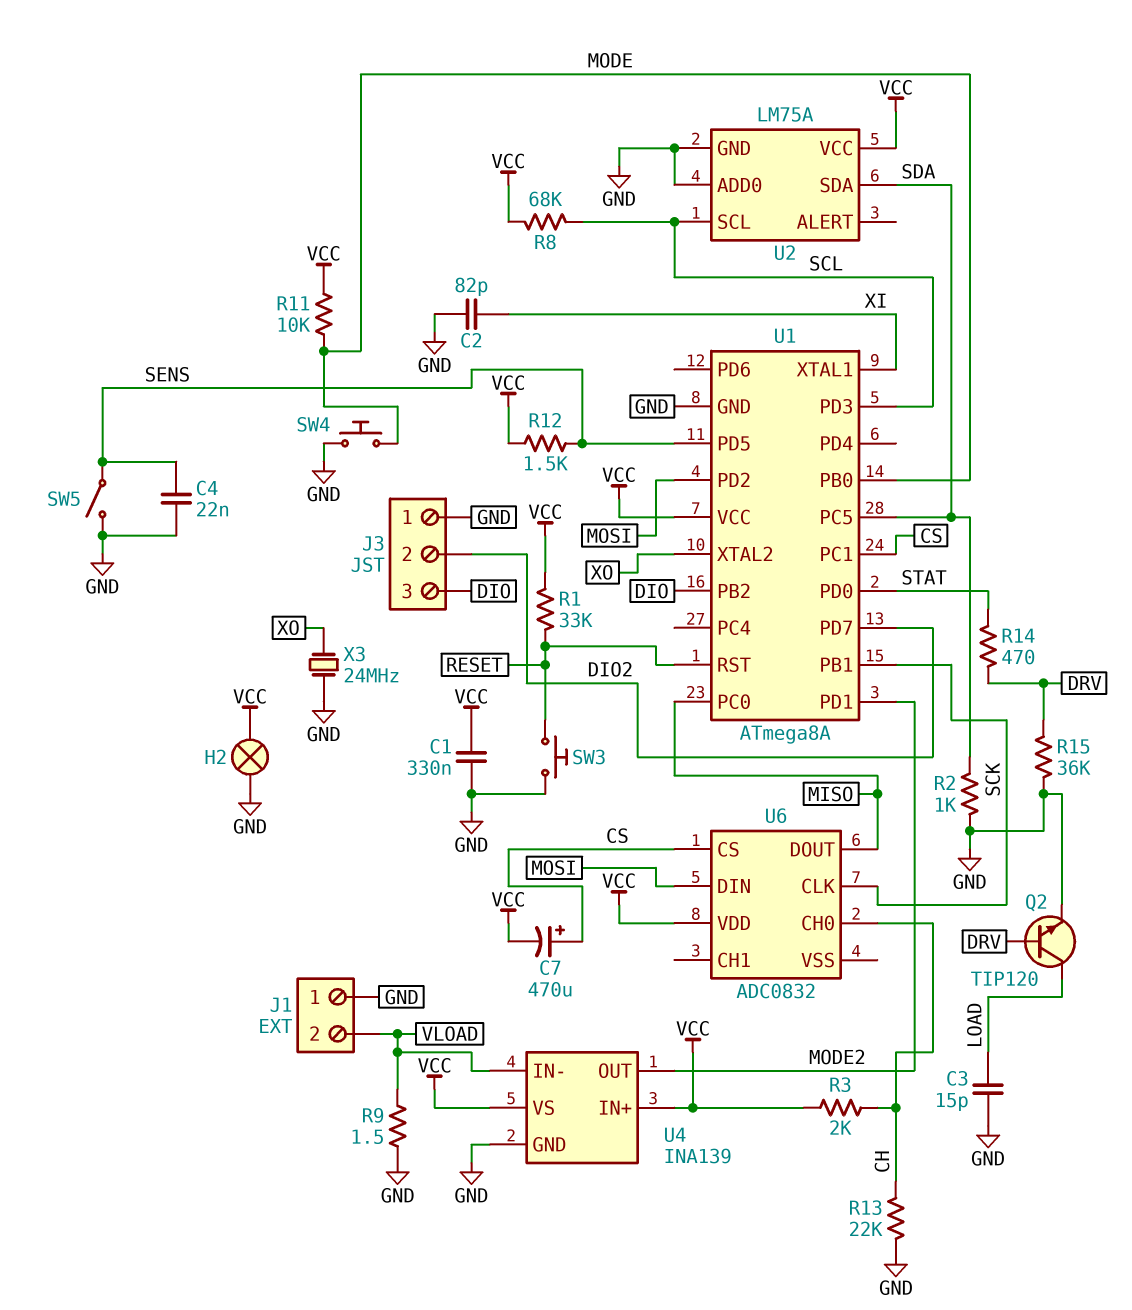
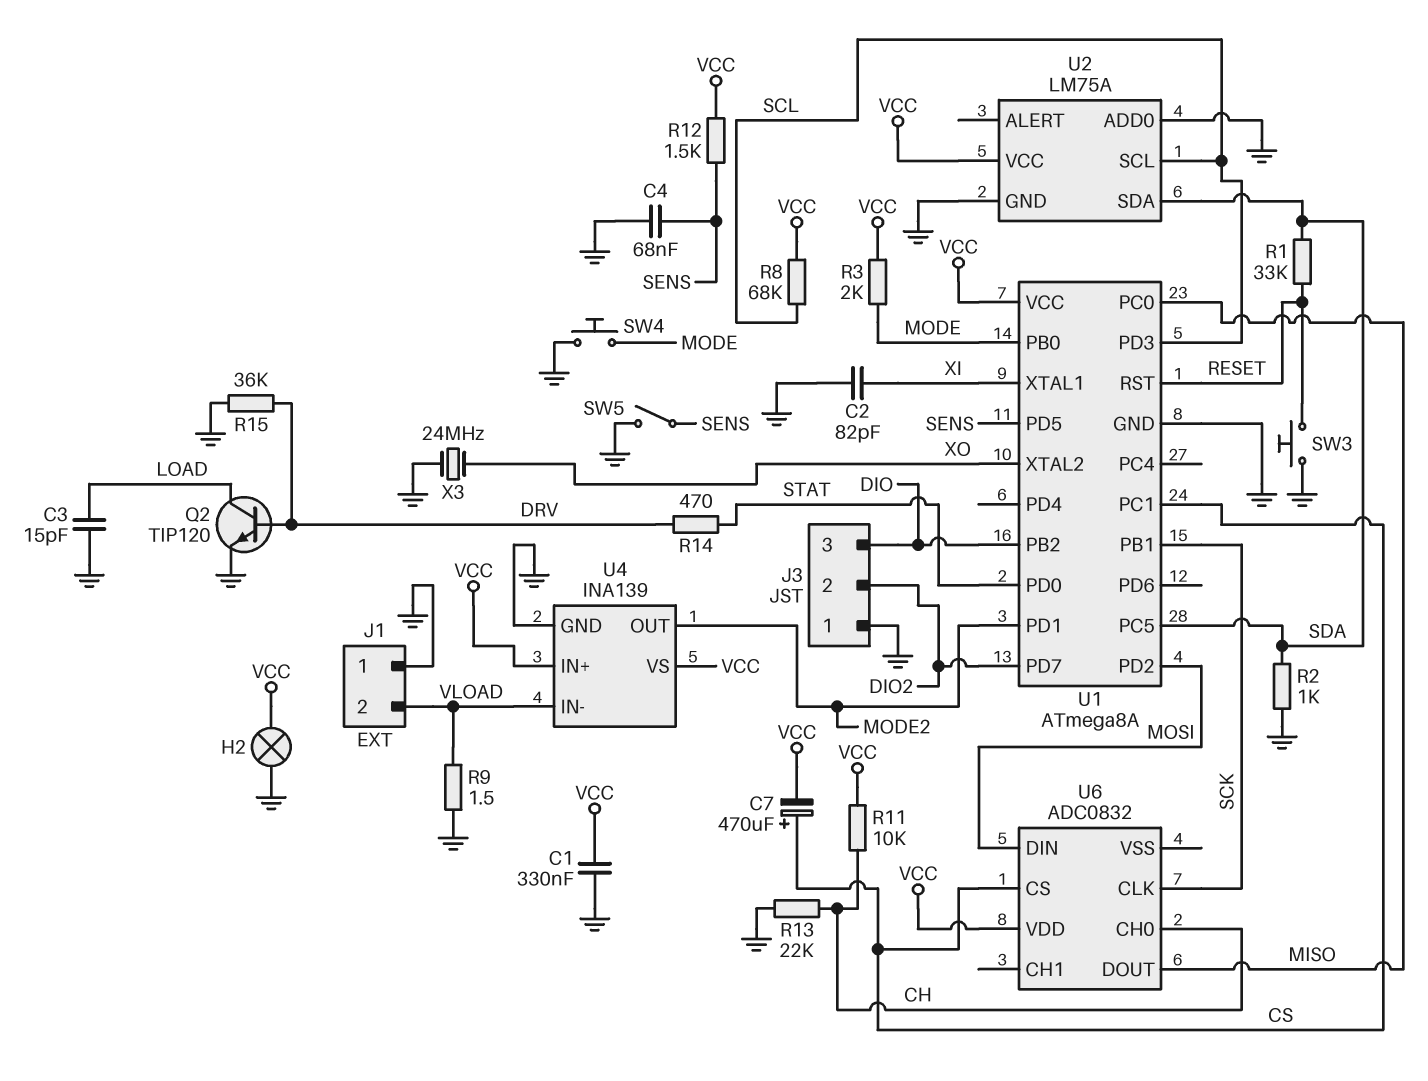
C4: 22nF (GND, SENS) -> 68nF (GND, SENS)
R1: 33k (RESET, VCC) -> 33k (RESET, SDA)
R3: 2k (CH, VCC) -> 2k (MODE, VCC)
R11: 10k (MODE, VCC) -> 10k (CH, VCC)

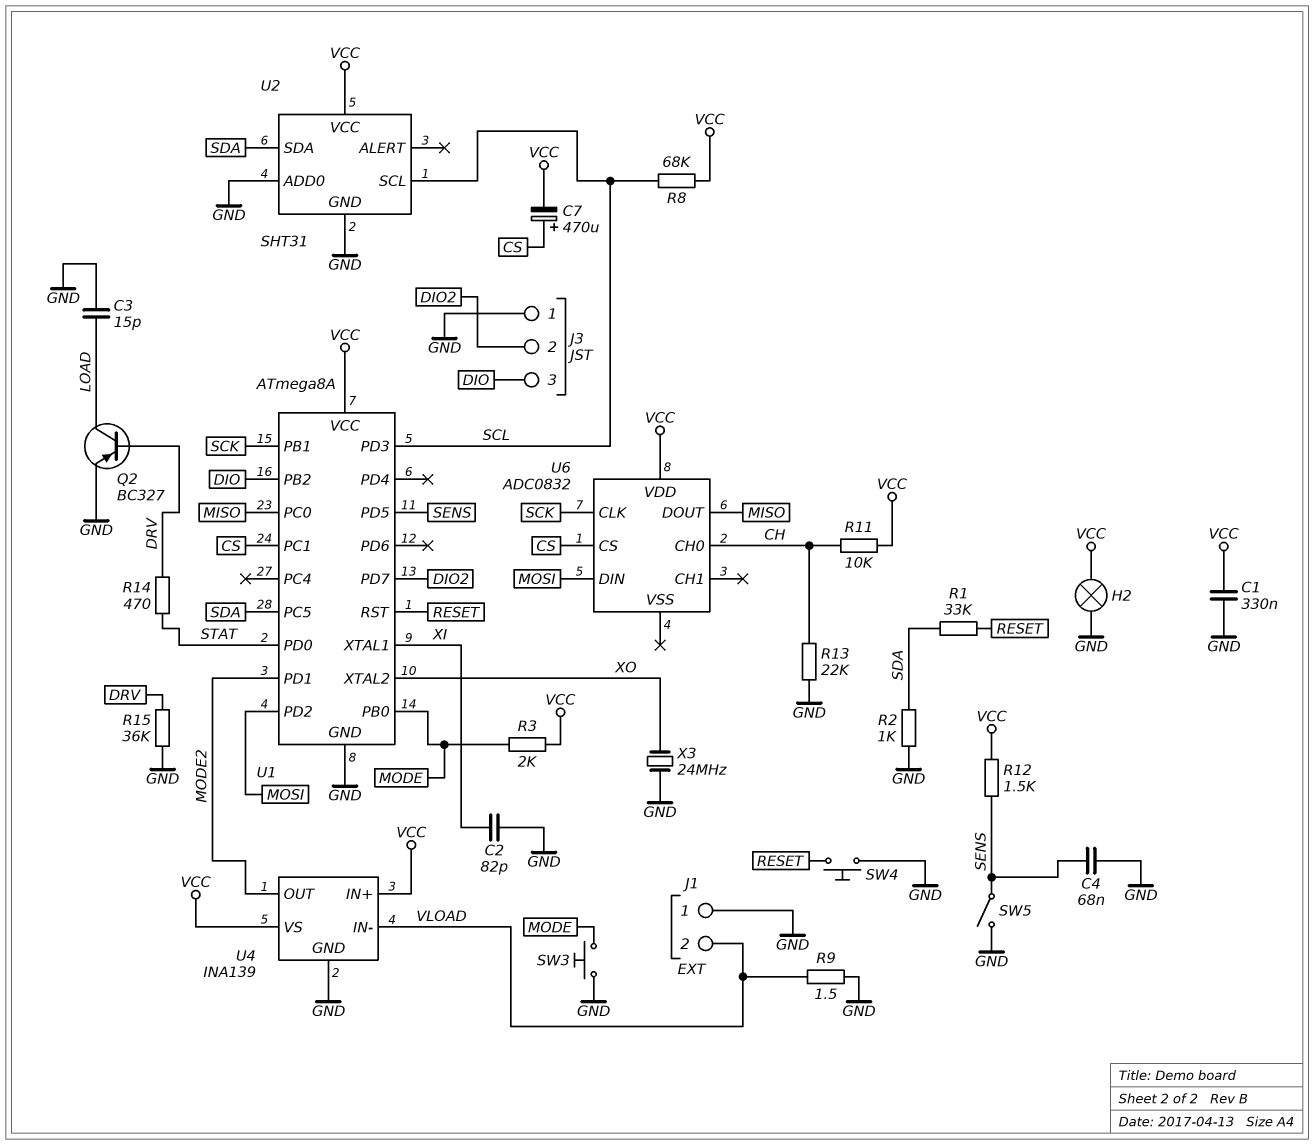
Q2: NPN TIP120 (B DRV, C LOAD, E GND) -> PNP BC327 (B DRV, C LOAD, E GND)
SW3: button (GND, RESET) -> button (GND, MODE)
SW4: button (GND, MODE) -> button (GND, RESET)
U2: LM75A -> SHT31

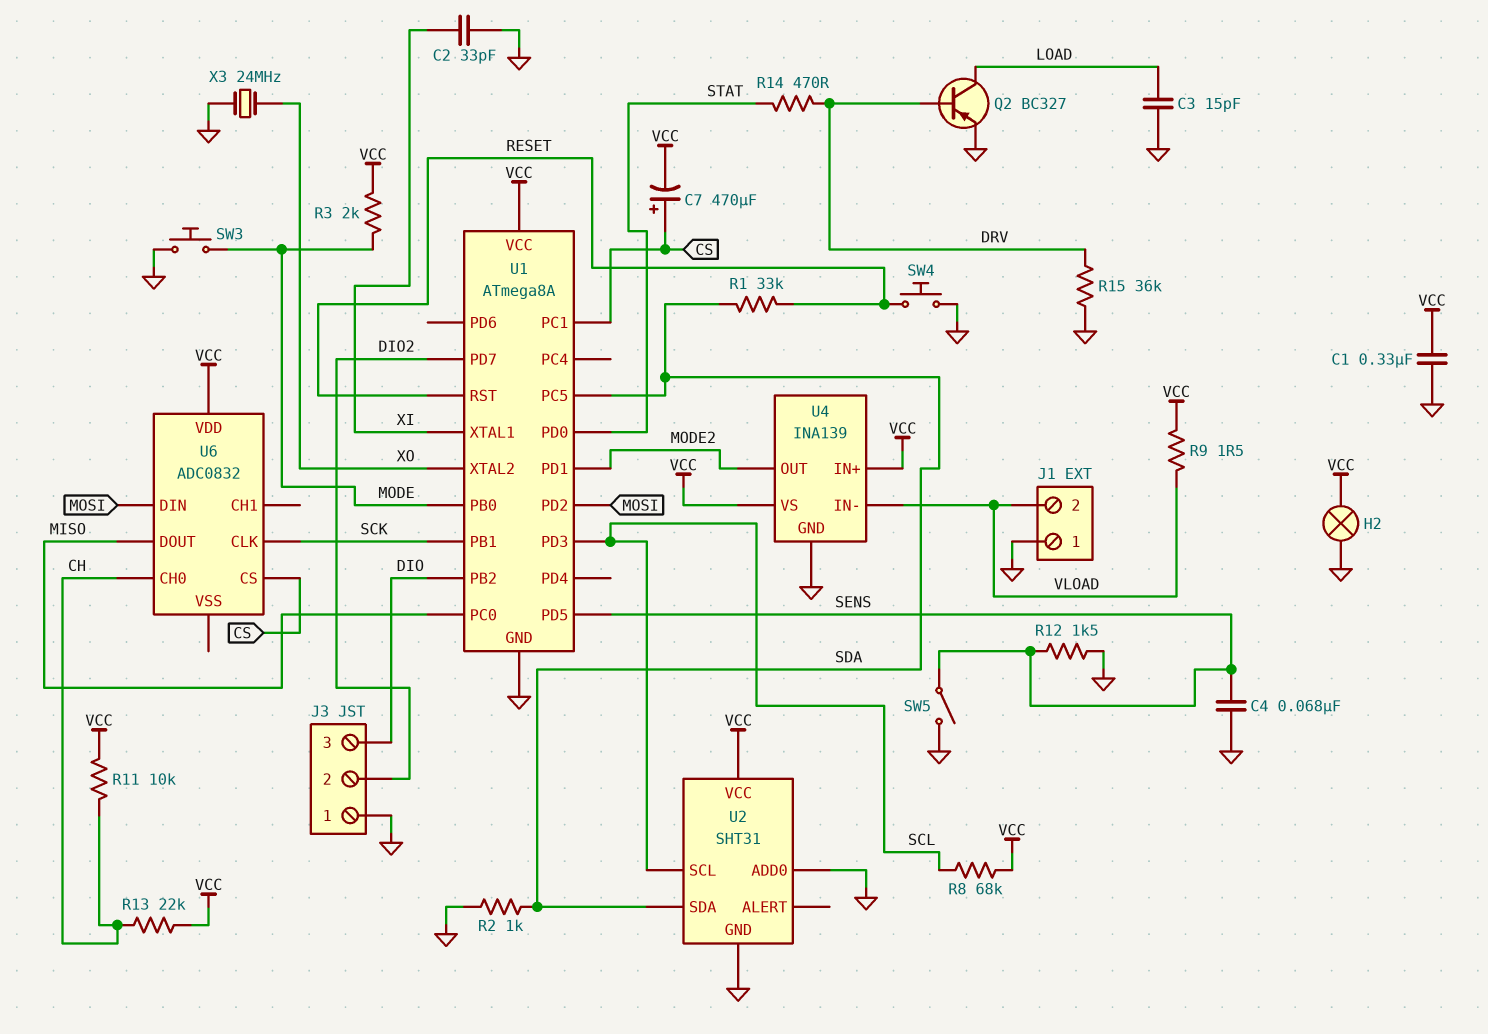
C2: 82pF (GND, XI) -> 33pF (GND, XI)
R9: 1.5 (GND, VLOAD) -> 1.5 (VCC, VLOAD)
R12: 1.5k (SENS, VCC) -> 1.5k (GND, SENS)
R13: 22k (CH, GND) -> 22k (CH, VCC)

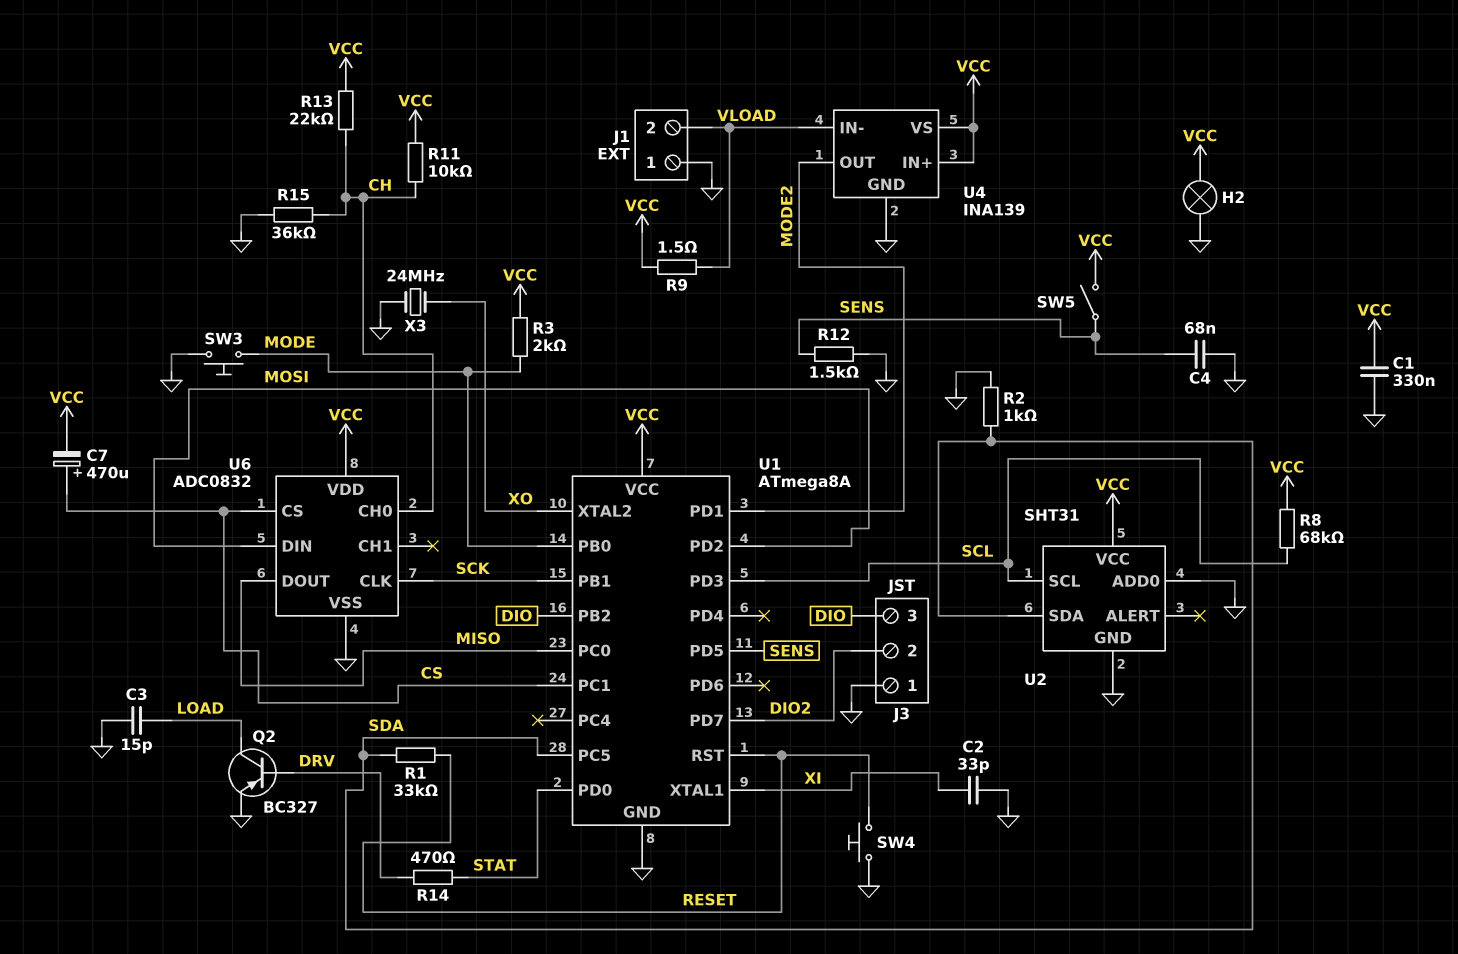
R15: 36k (DRV, GND) -> 36k (CH, GND)
SW5: switch (GND, SENS) -> switch (SENS, VCC)
U6 pin VSS: none -> GND

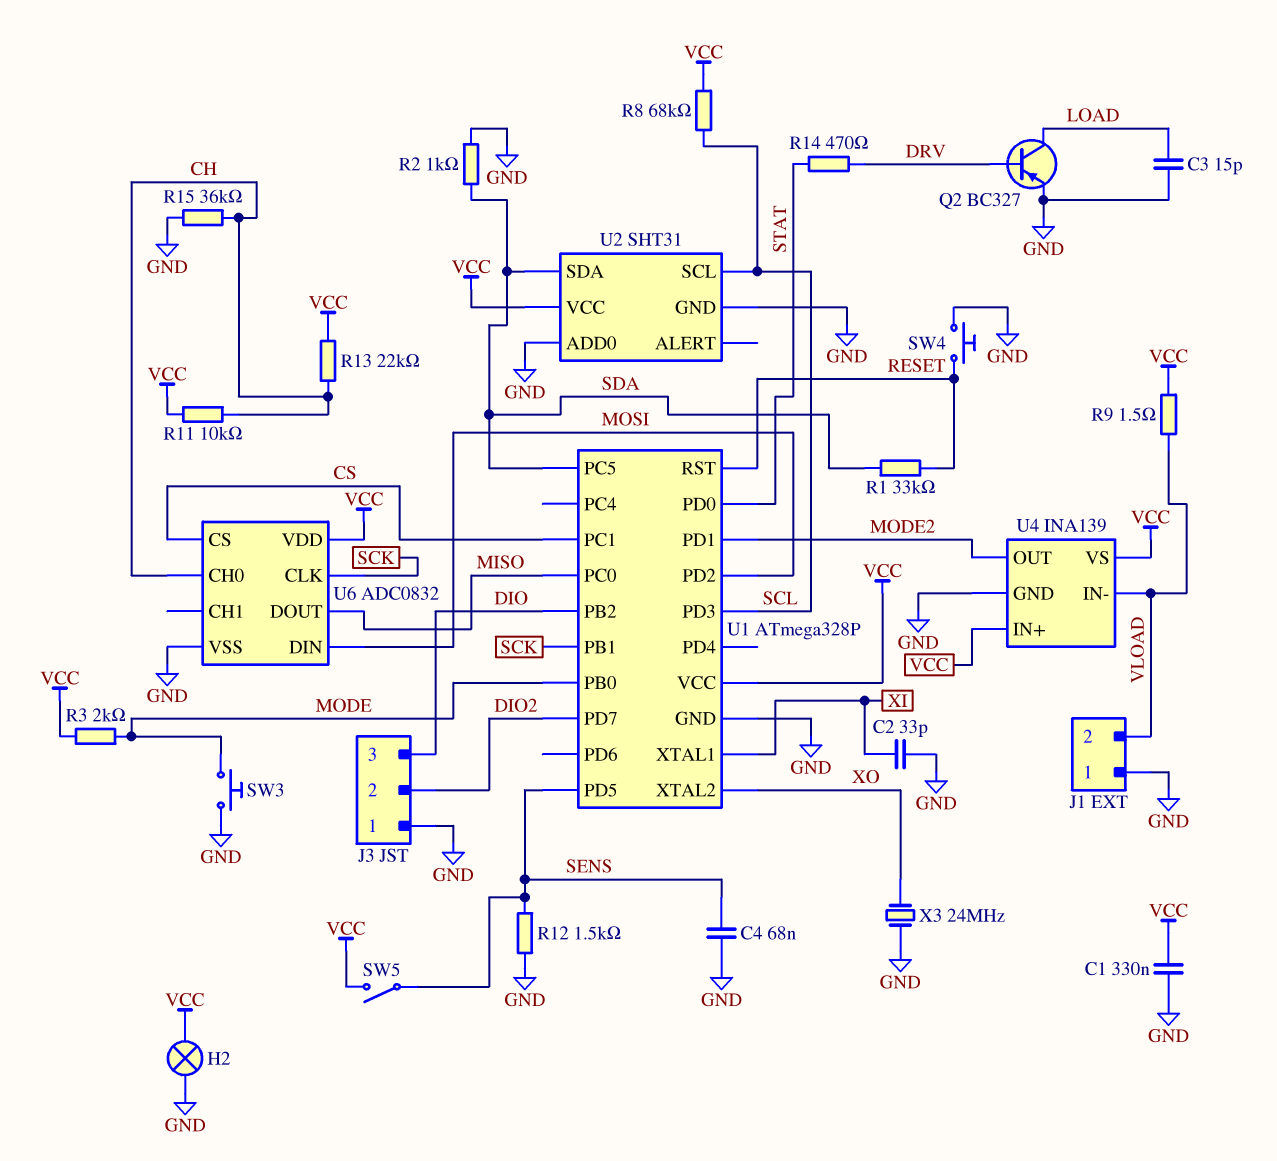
C7: 470uF (plus CS, minus VCC) -> none
U1: ATmega8A -> ATmega328P

